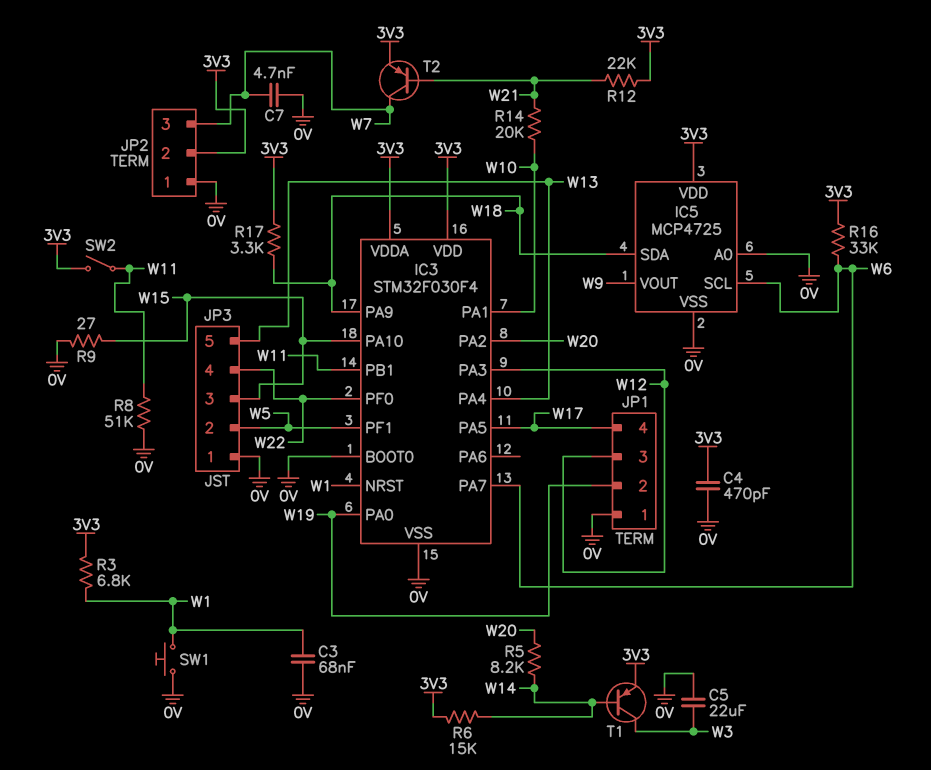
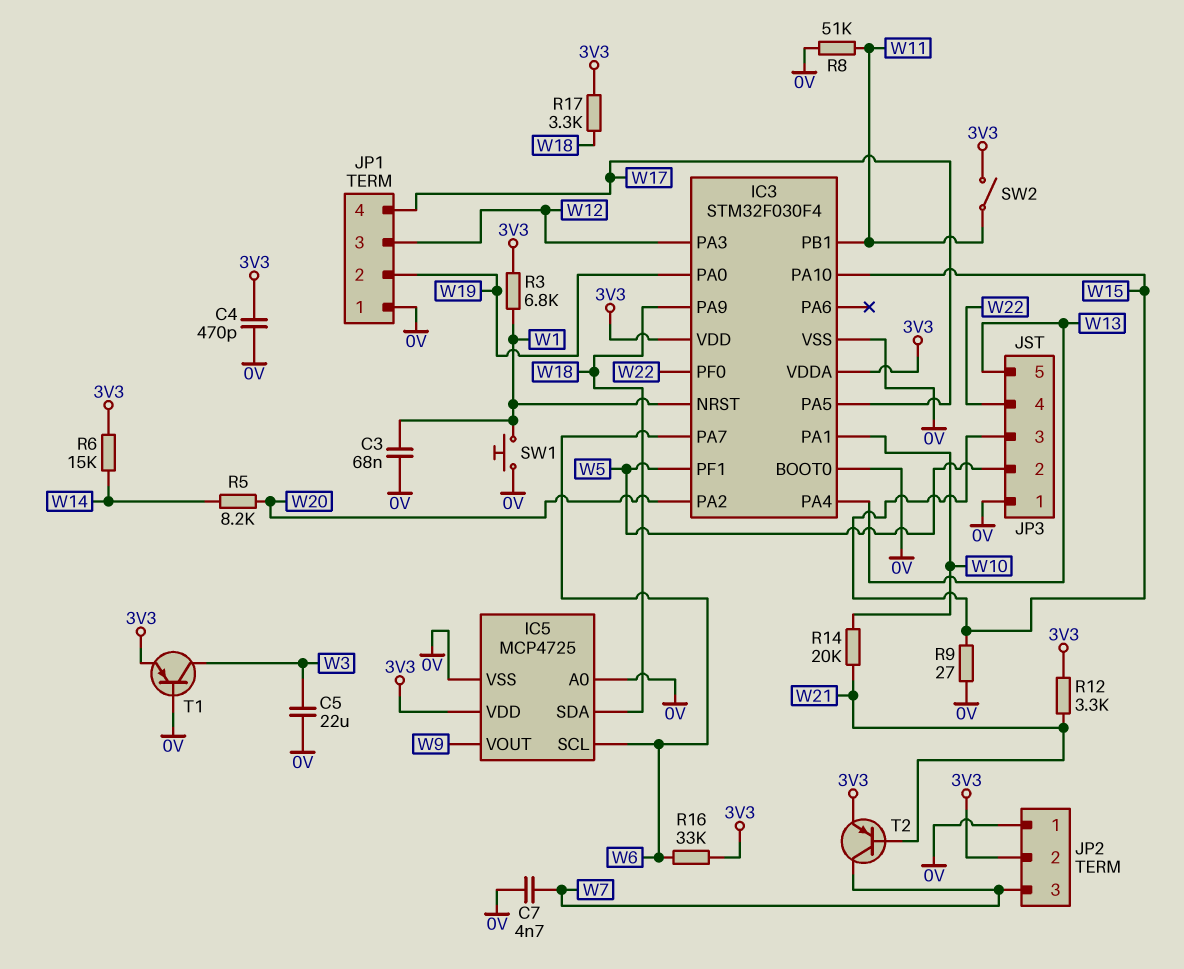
R12: 22k (3V3, W21) -> 3.3k (3V3, W21)
T1: PNP (B W14, C W3, E 3V3) -> PNP (B 0V, C W3, E 3V3)

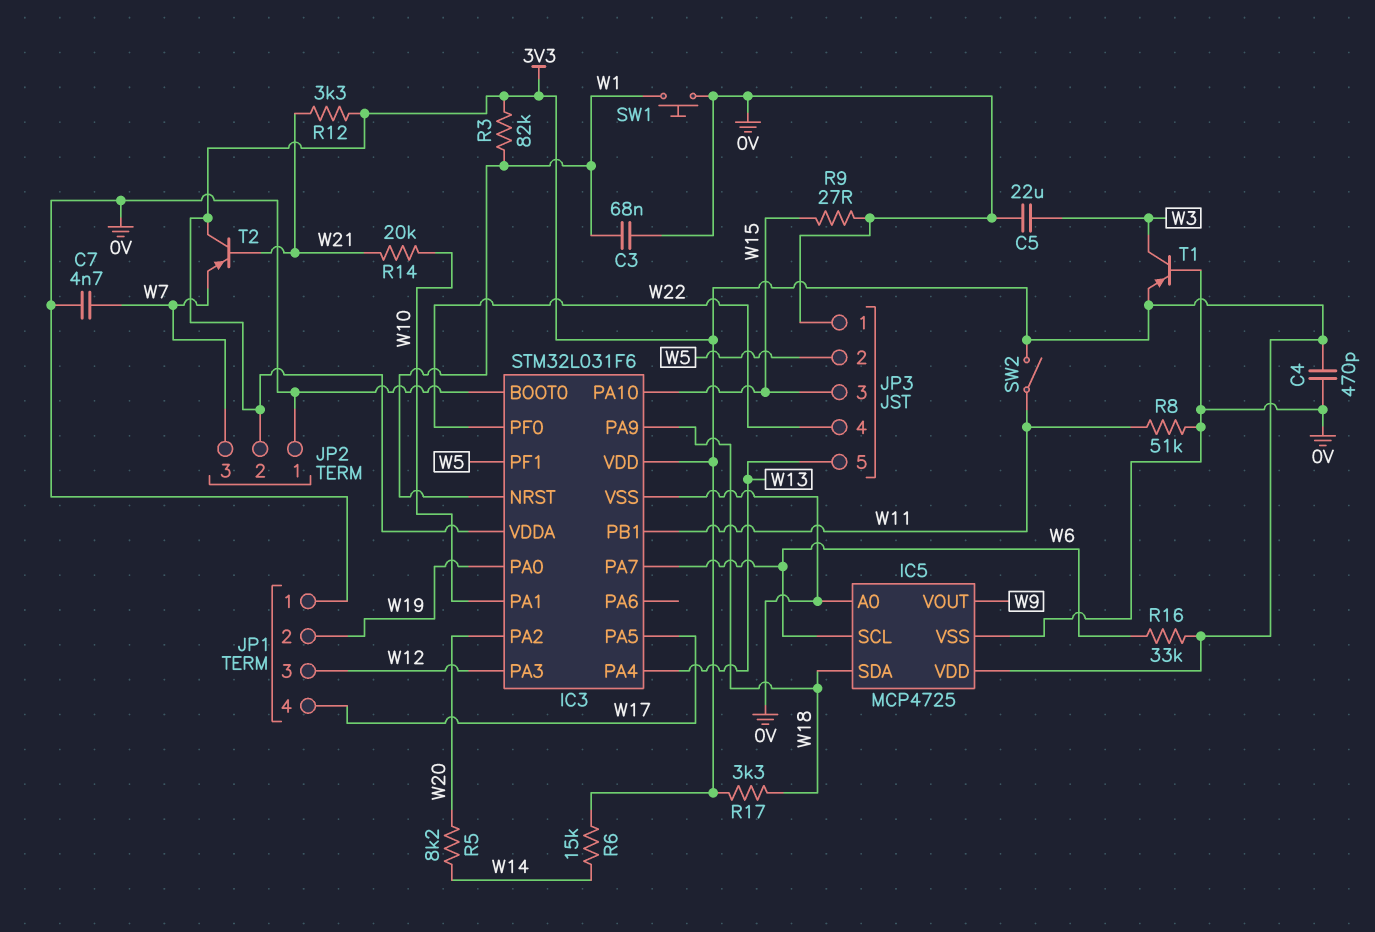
IC3: STM32F030F4 -> STM32L031F6
R3: 6.8k (3V3, W1) -> 82k (3V3, W1)
T2: PNP (B W21, C W7, E 3V3) -> PNP (B W21, C 3V3, E W7)

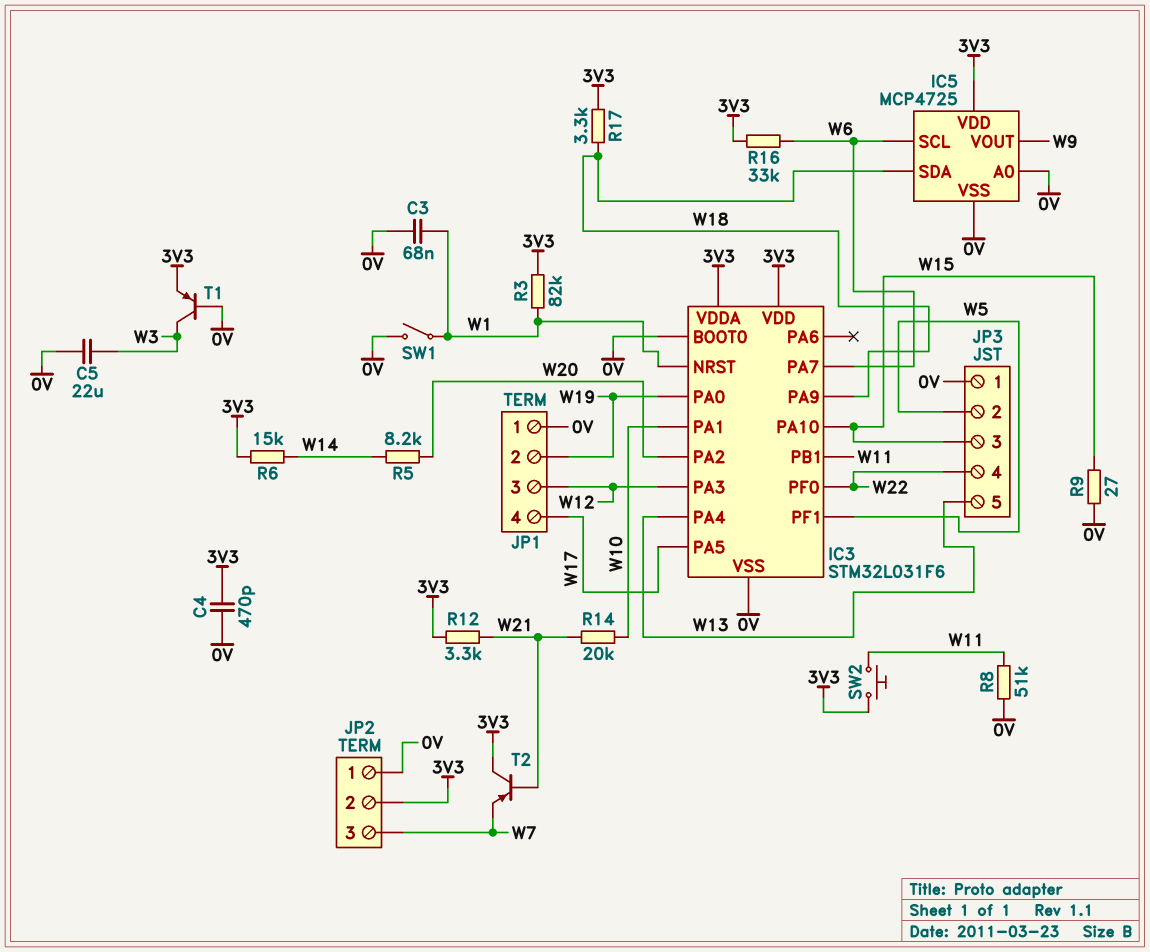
C7: 4.7nF (0V, W7) -> none
SW1: button (0V, W1) -> switch (0V, W1)
SW2: switch (3V3, W11) -> button (3V3, W11)

